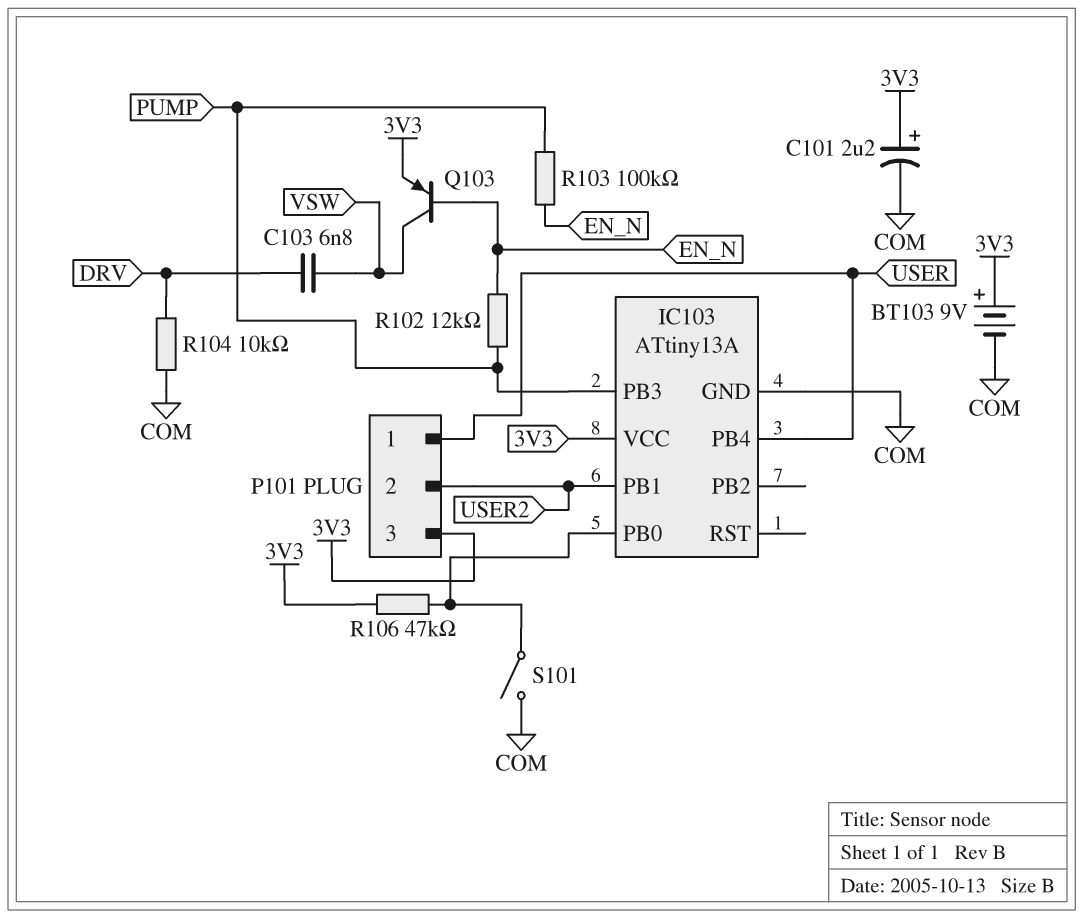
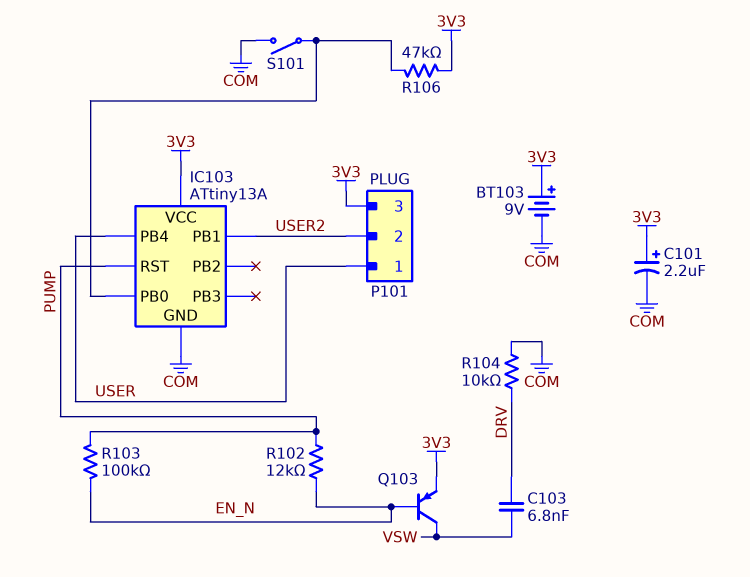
IC103 pin PB3: PUMP -> none
IC103 pin RST: none -> PUMP

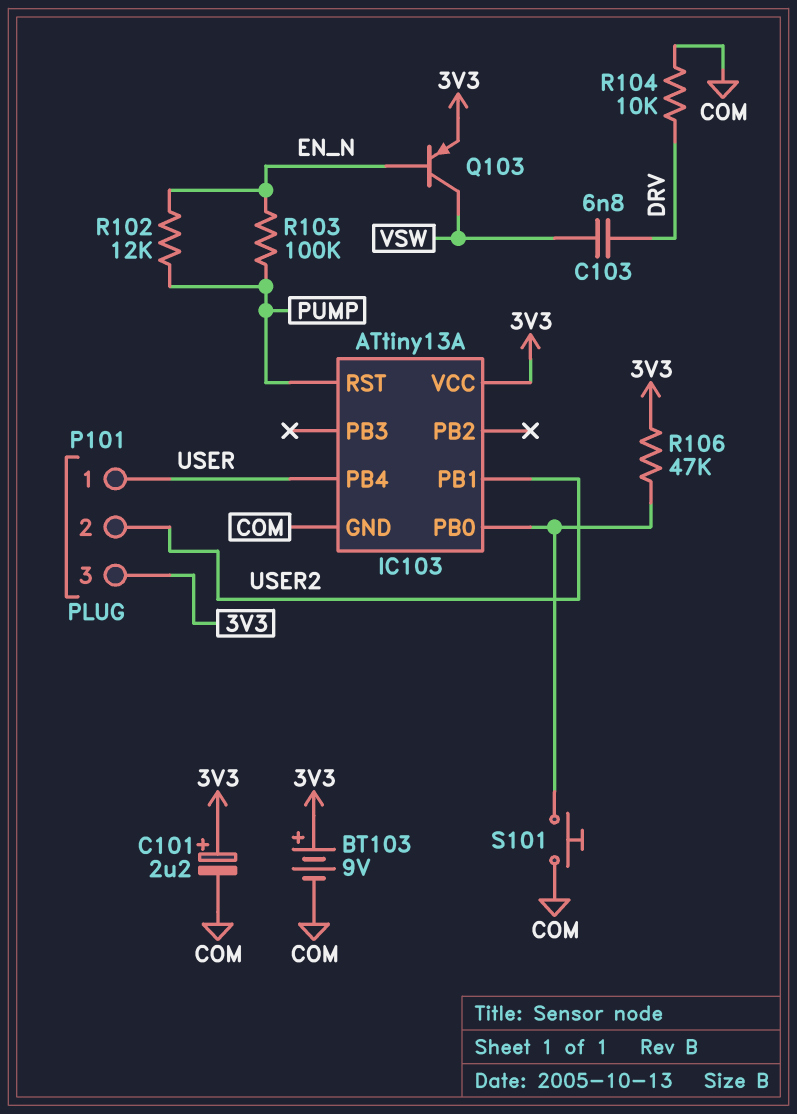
S101: switch (COM, IC103/PB0) -> button (COM, IC103/PB0)

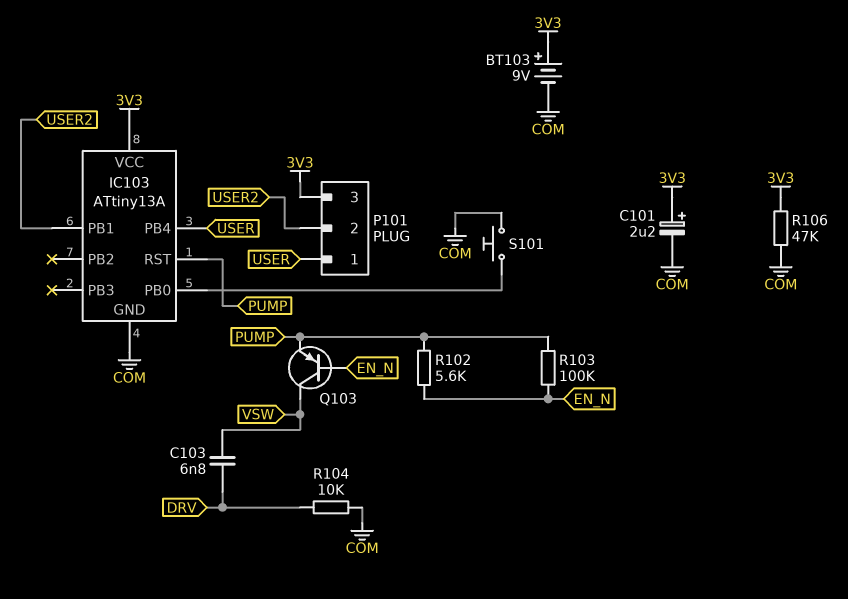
Q103: PNP (B EN_N, C VSW, E 3V3) -> PNP (B EN_N, C VSW, E PUMP)
R102: 12k (EN_N, PUMP) -> 5.6k (EN_N, PUMP)
R106: 47k (3V3, IC103/PB0) -> 47k (3V3, COM)

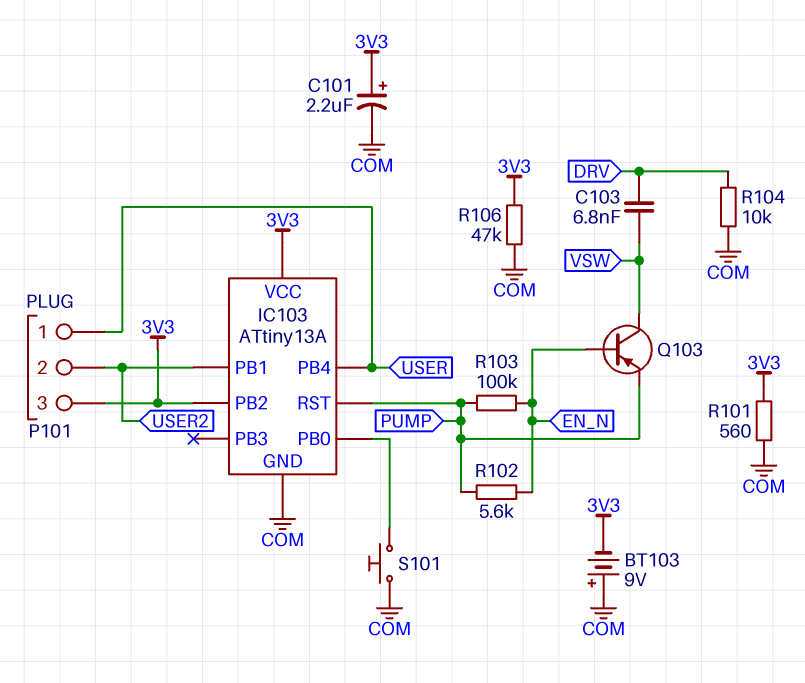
BT103: 9V (plus 3V3, minus COM) -> 9V (plus COM, minus 3V3)
IC103 pin PB2: none -> 3V3
R101: none -> 560 (3V3, COM)

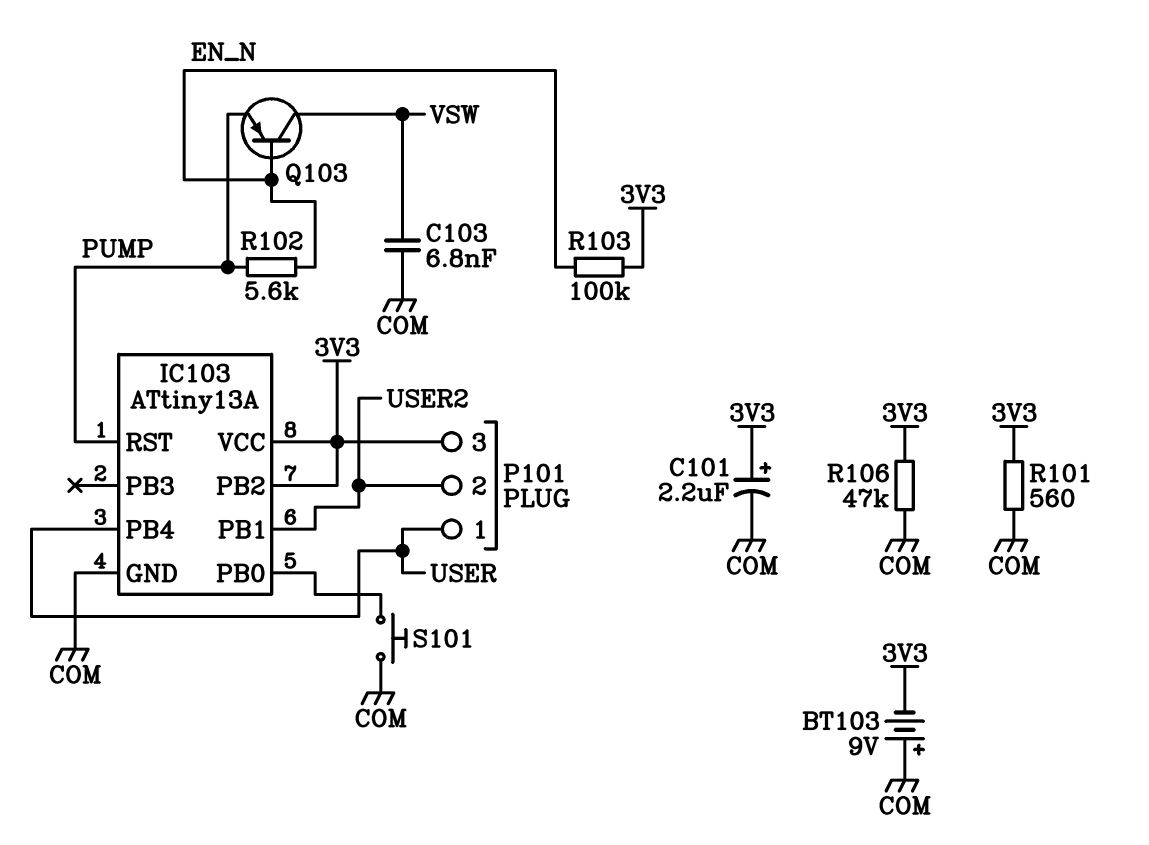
C103: 6.8nF (DRV, VSW) -> 6.8nF (COM, VSW)
R103: 100k (EN_N, PUMP) -> 100k (3V3, EN_N)
R104: 10k (COM, DRV) -> none

